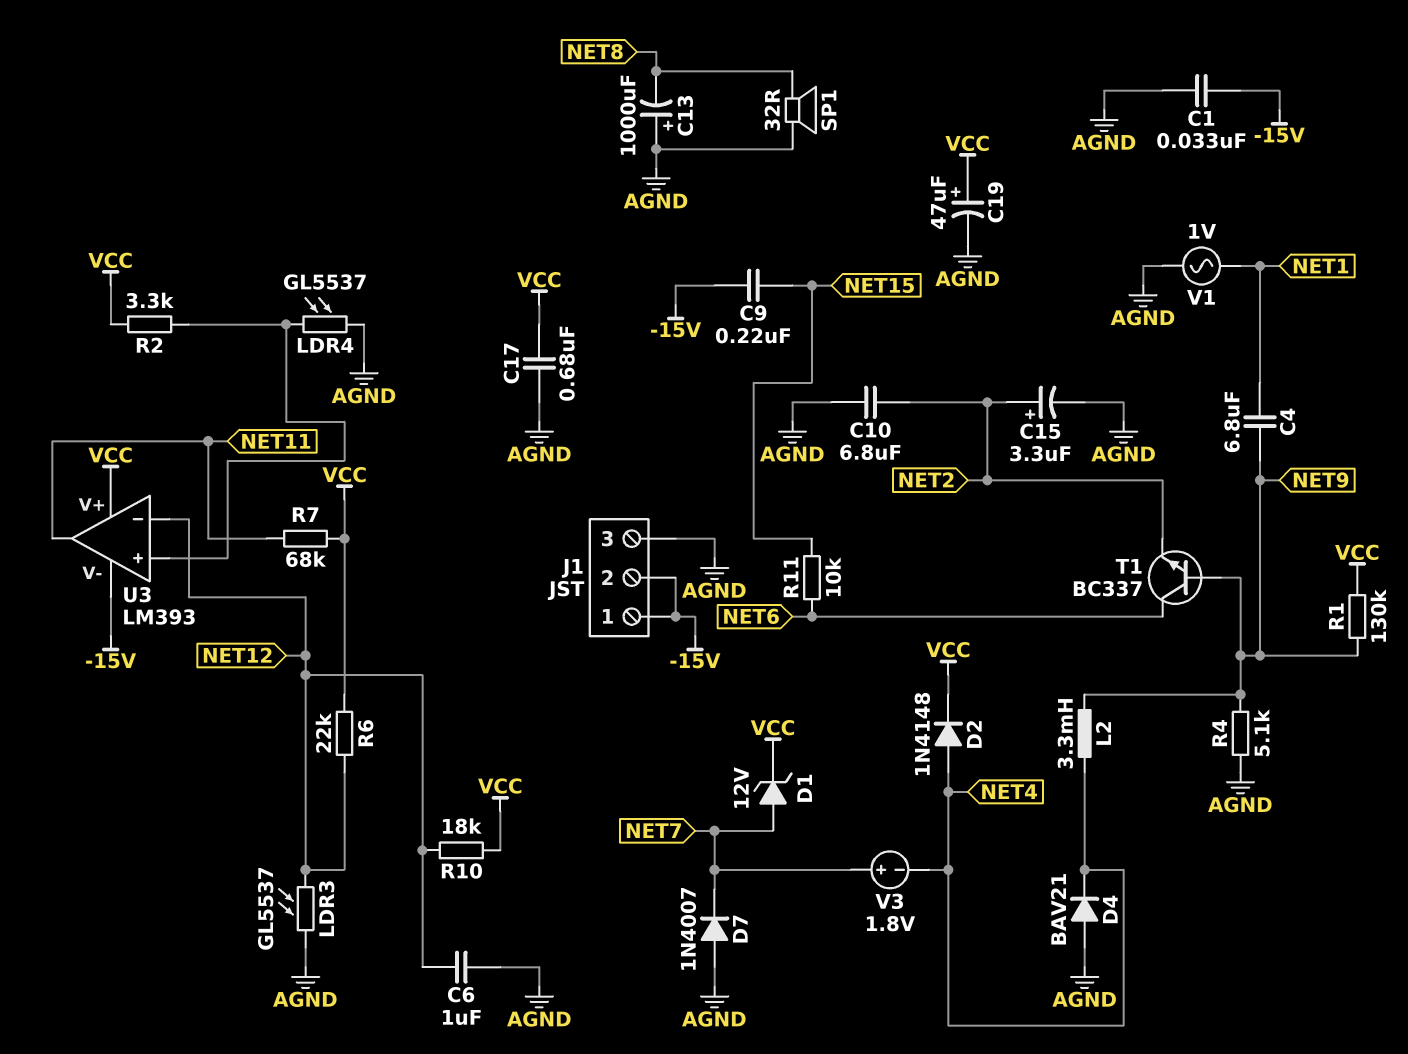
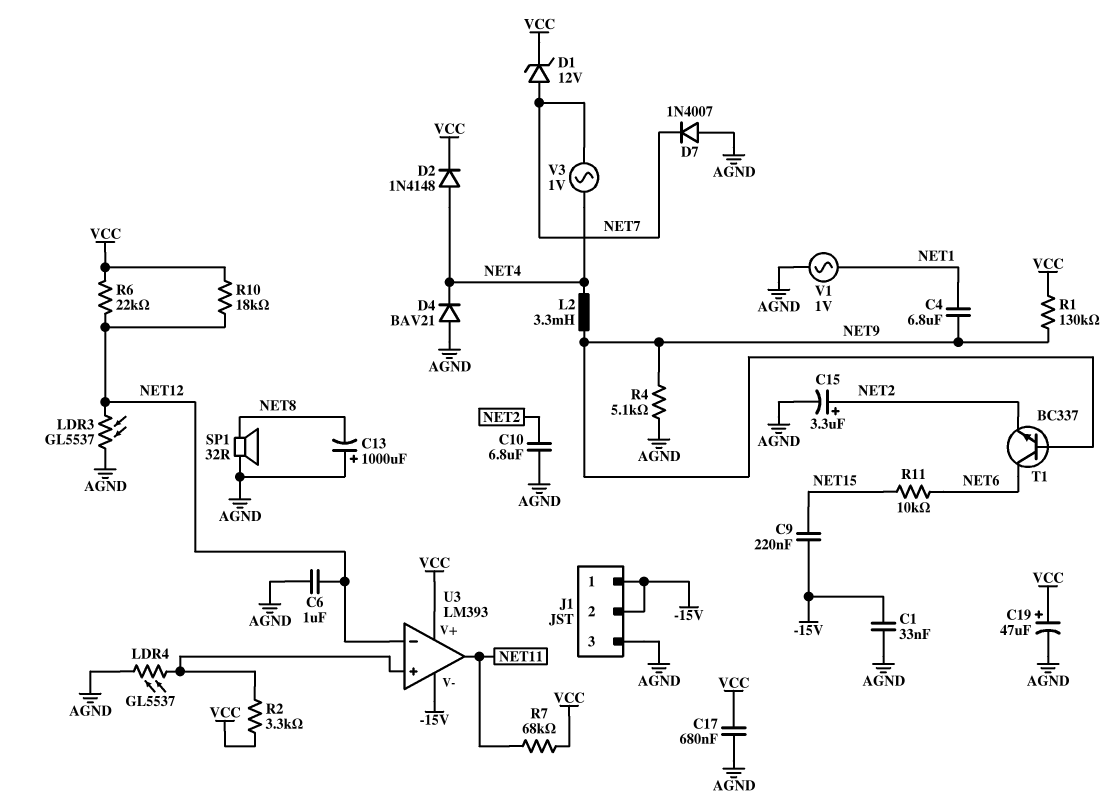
V3: 1.8V (plus NET7, minus NET4) -> AC 1V (NET4, NET7)

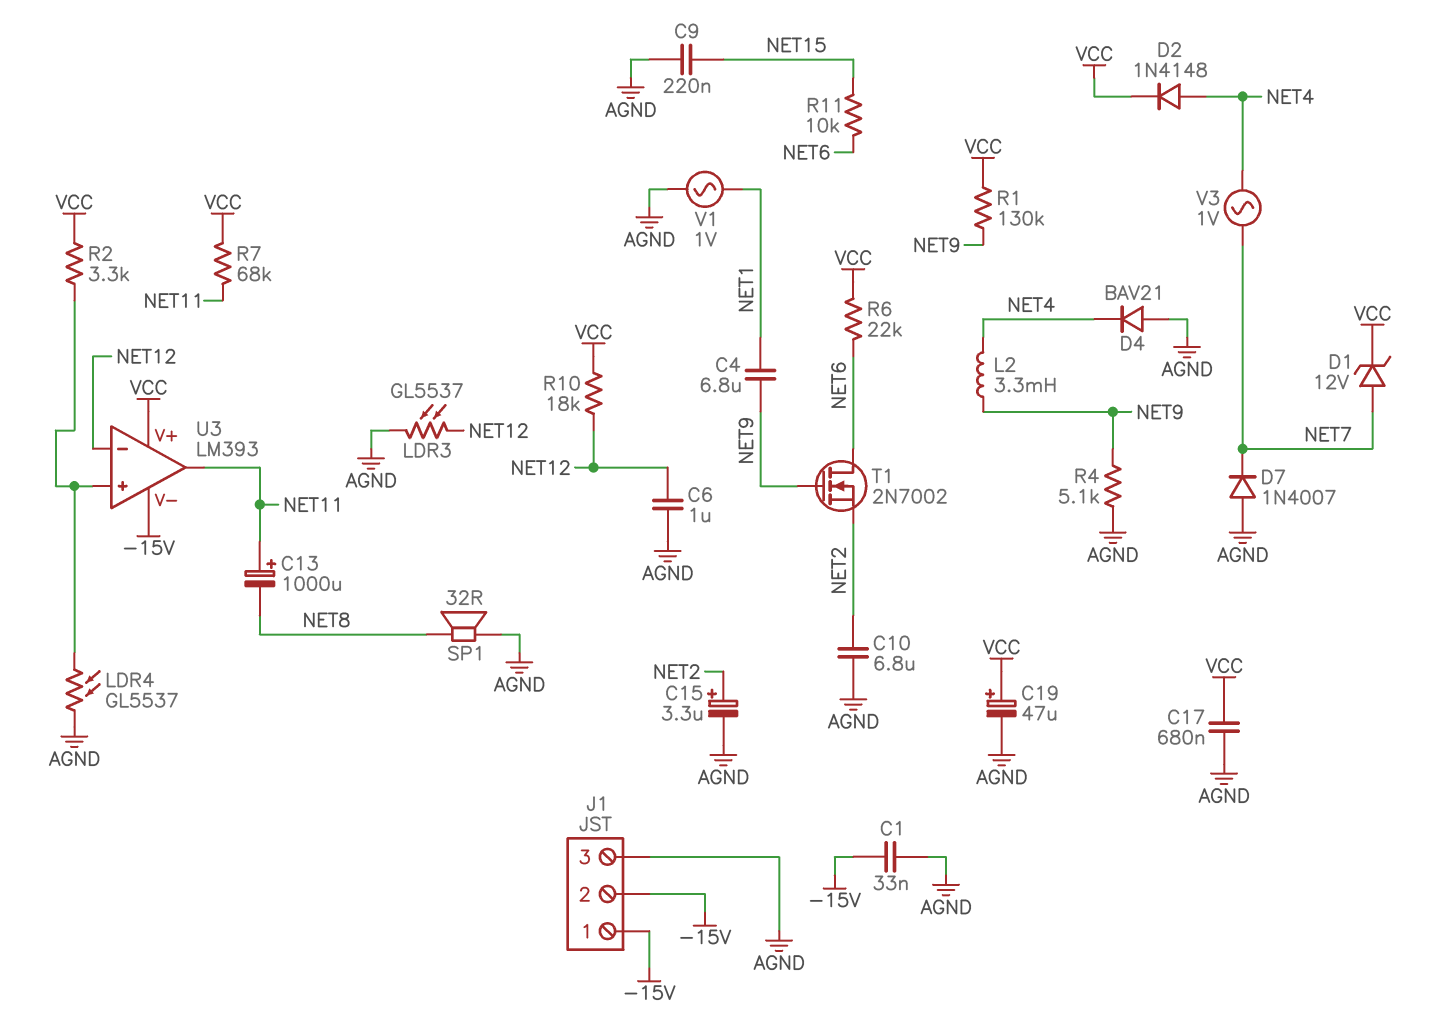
C9: 220nF (-15V, NET15) -> 220nF (AGND, NET15)
C13: 1000uF (plus AGND, minus NET8) -> 1000uF (plus NET11, minus NET8)
R6: 22k (NET12, VCC) -> 22k (NET6, VCC)
T1: NPN BC337 (B NET9, C NET6, E NET2) -> NMOS 2N7002 (G NET9, D NET6, S NET2)

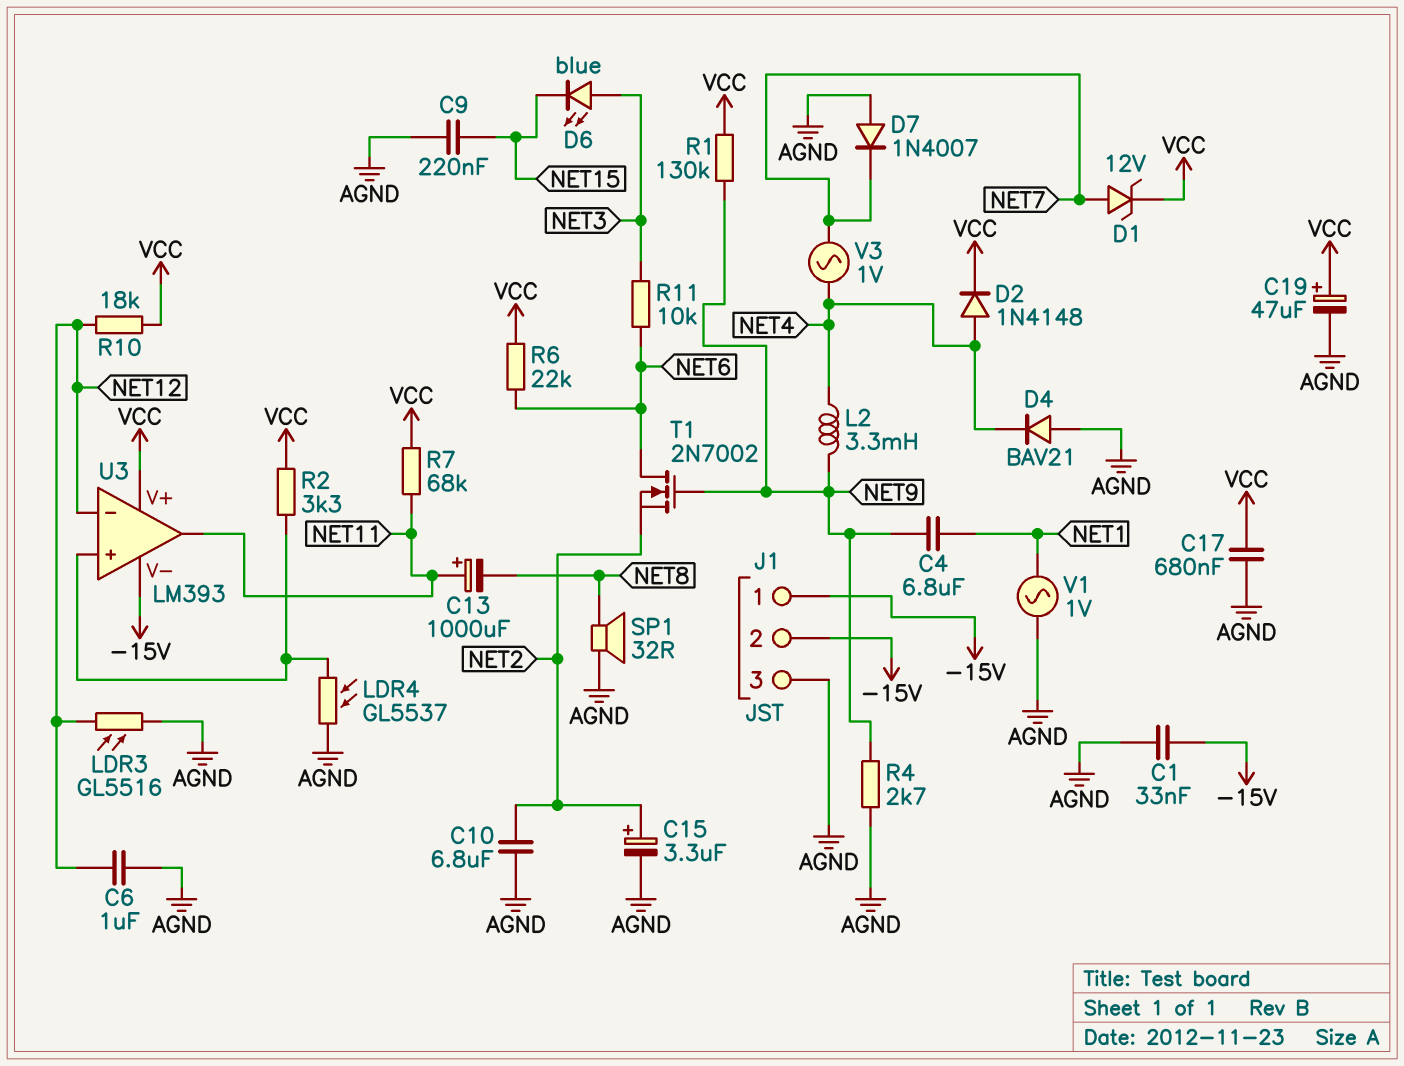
D6: none -> LED blue (A NET3, K NET15)
LDR3: GL5537 (AGND, NET12) -> GL5516 (AGND, NET12)
R4: 5.1k (AGND, NET9) -> 2.7k (AGND, NET9)
R11: 10k (NET6, NET15) -> 10k (NET3, NET6)

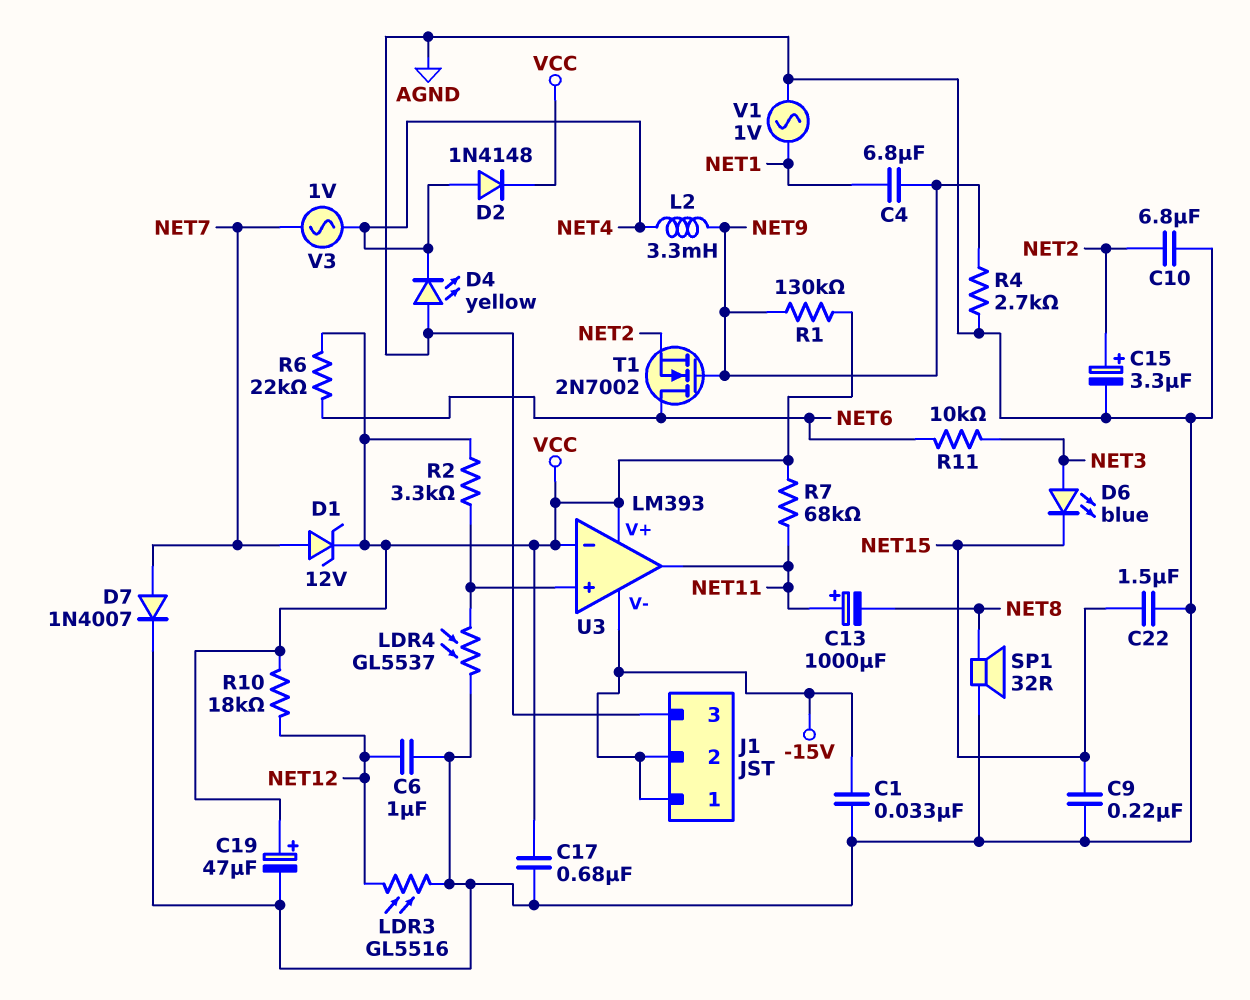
C22: none -> 1.5uF (AGND, NET15)
D4: diode BAV21 (A AGND, K NET4) -> LED yellow (A AGND, K NET4)
D7: diode 1N4007 (A AGND, K NET7) -> diode 1N4007 (A NET7, K AGND)
U3 pin in-: NET12 -> VCC

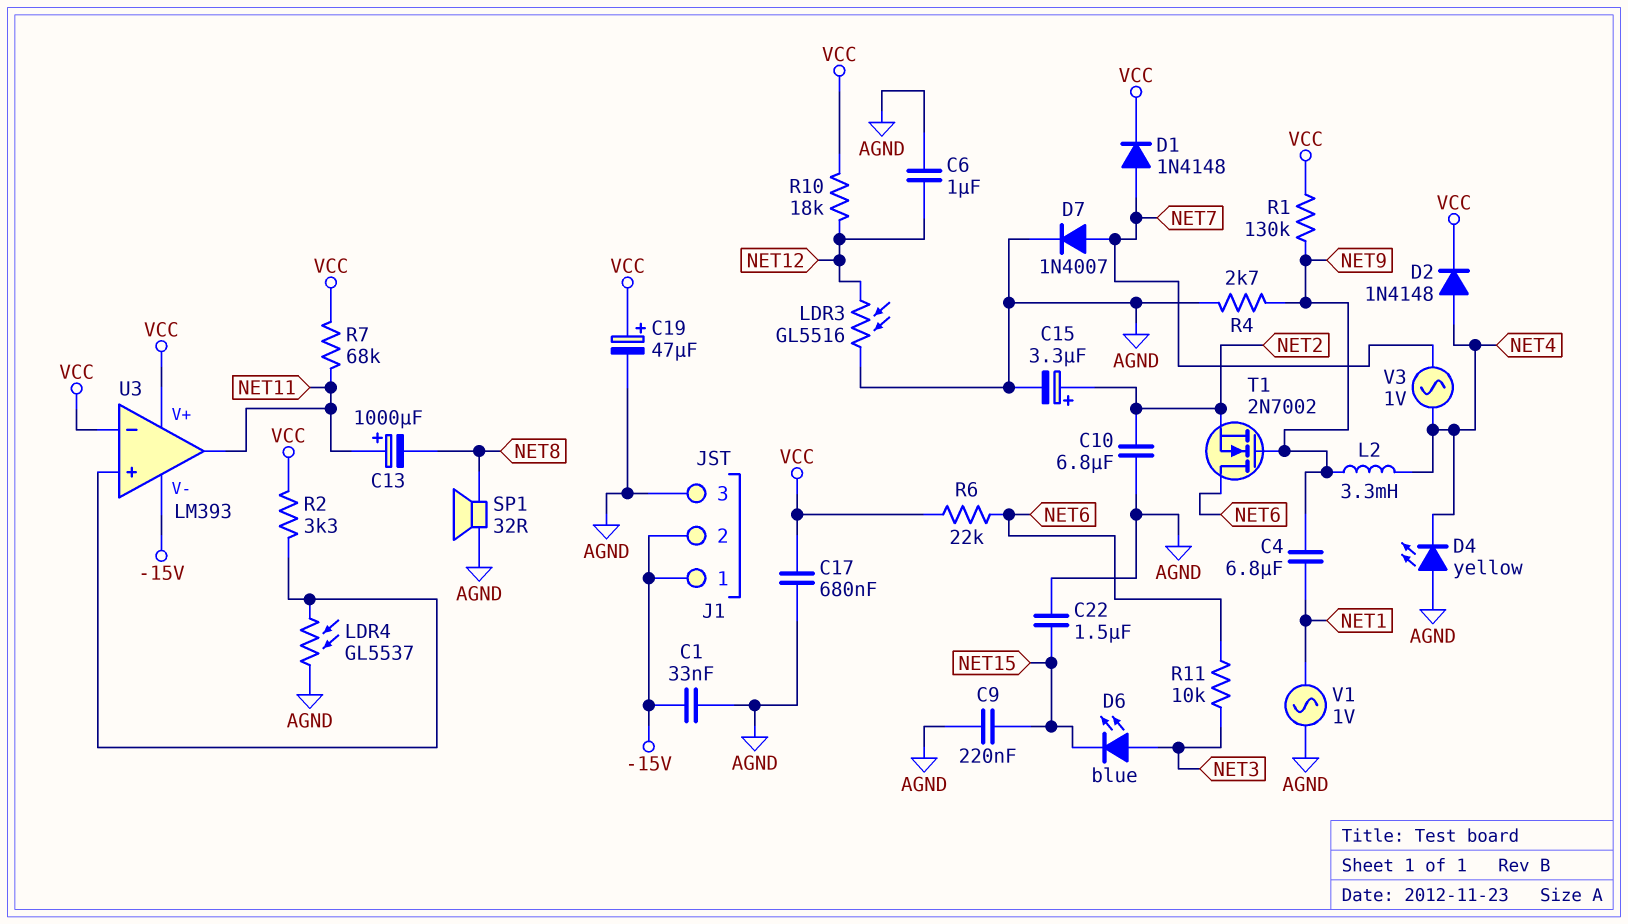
D1: zener 12V (A NET7, K VCC) -> diode 1N4148 (A NET7, K VCC)

